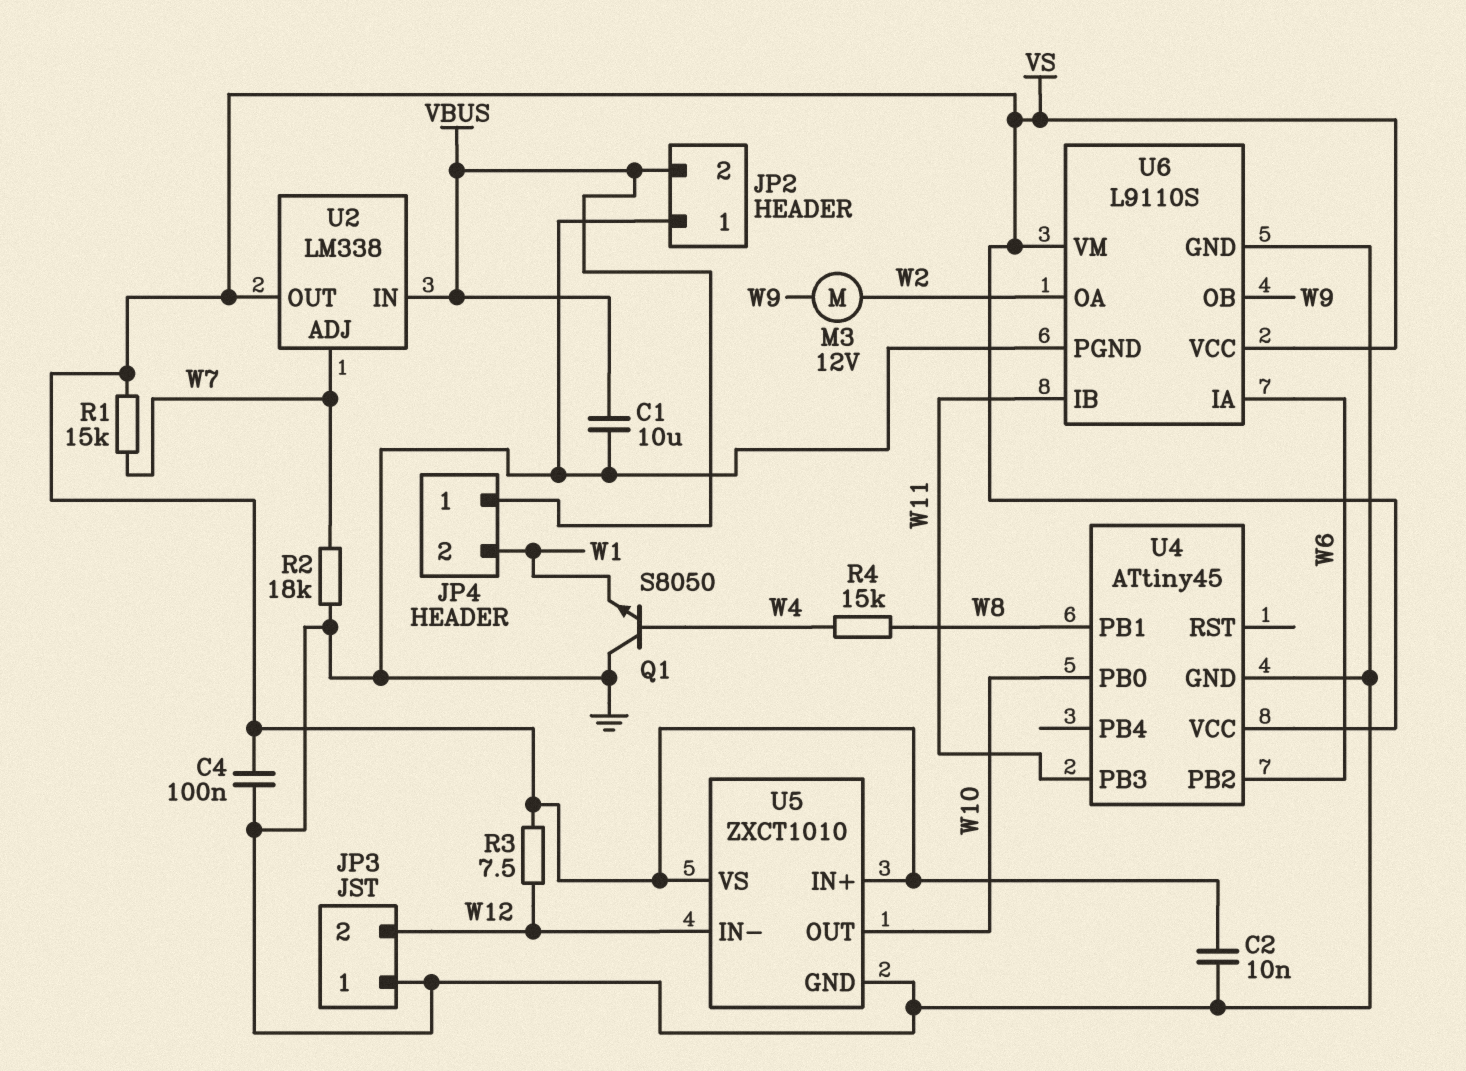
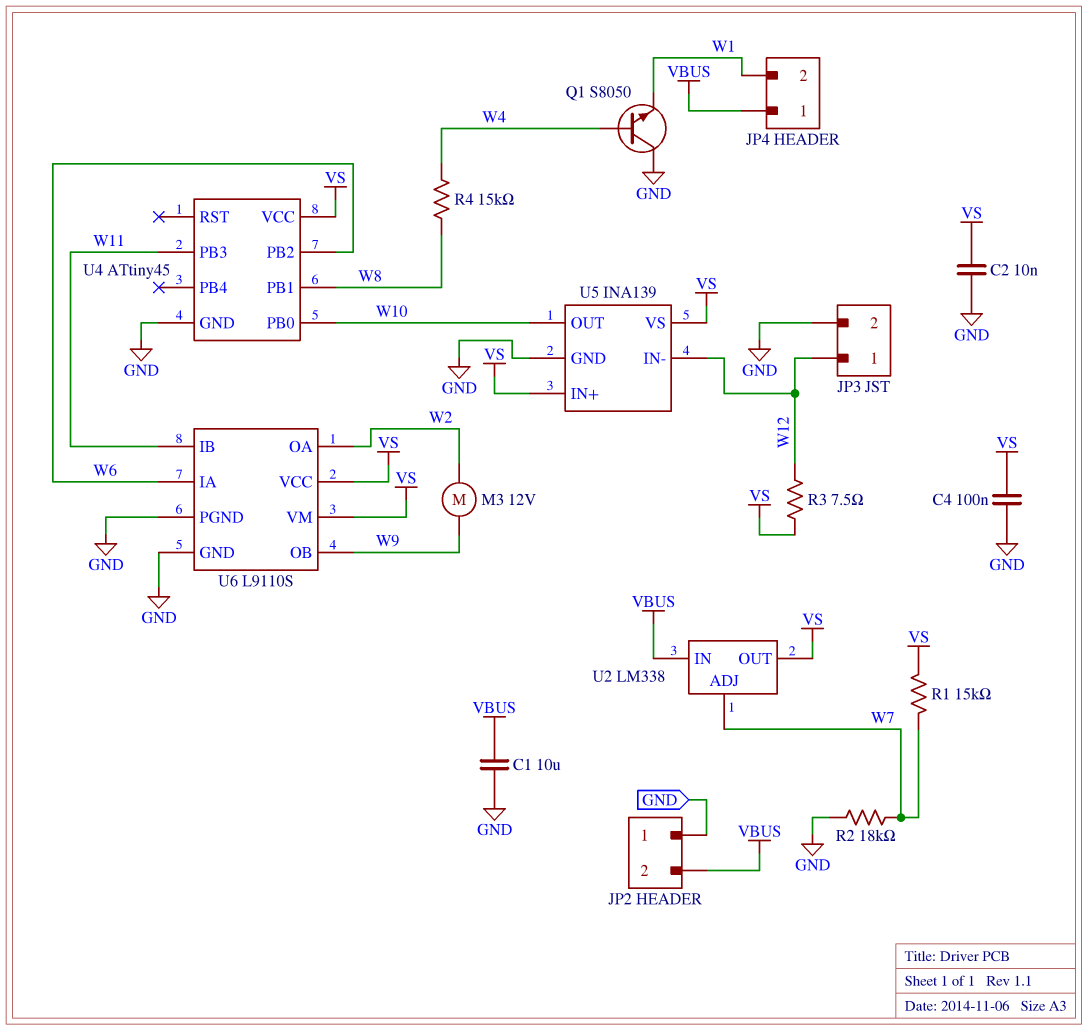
JP3 pin 1: GND -> W12
JP3 pin 2: W12 -> GND
U5: ZXCT1010 -> INA139

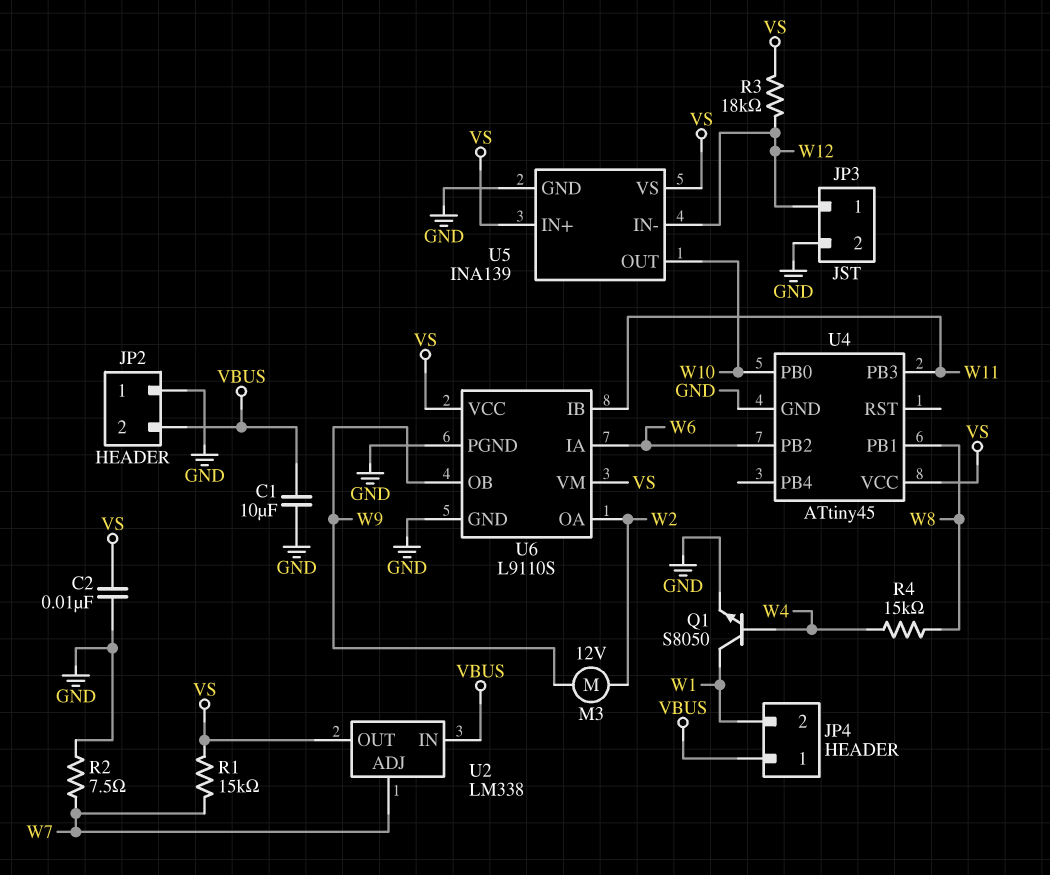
C4: 100nF (GND, VS) -> none
Q1: NPN S8050 (B W4, C GND, E W1) -> NPN S8050 (B W4, C W1, E GND)
R2: 18k (GND, W7) -> 7.5 (GND, W7)
R3: 7.5 (VS, W12) -> 18k (VS, W12)

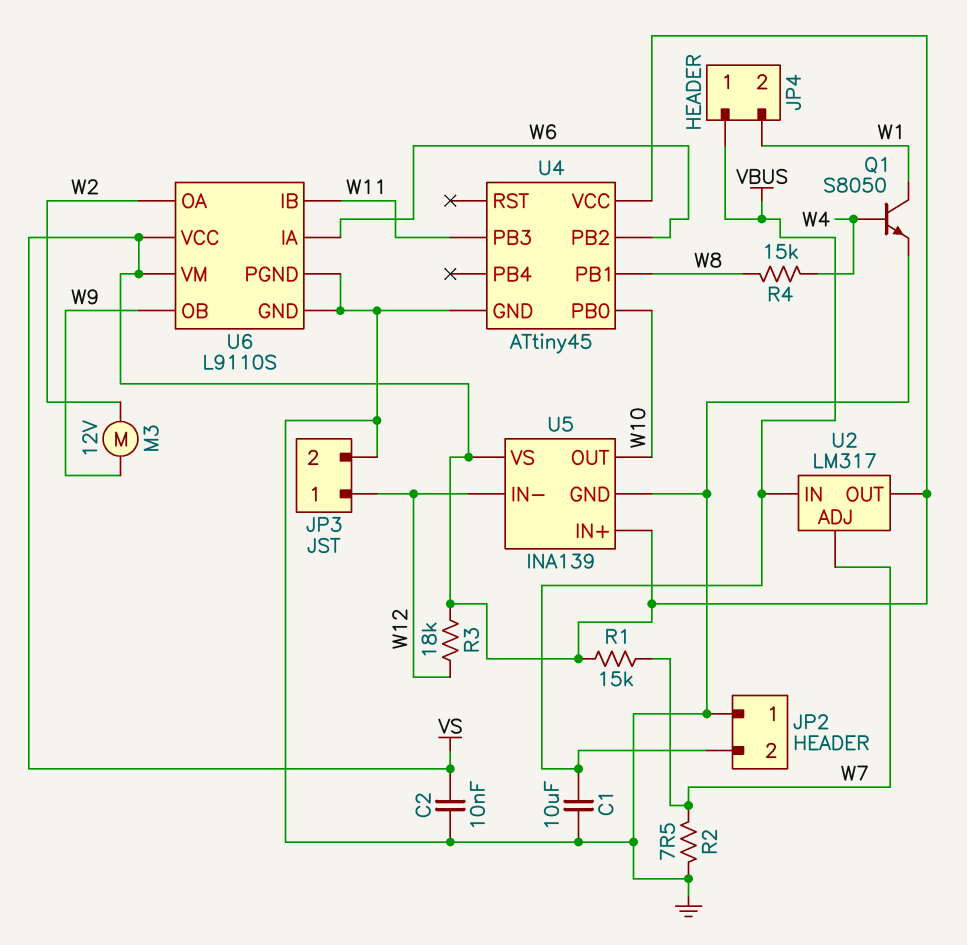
U2: LM338 -> LM317

